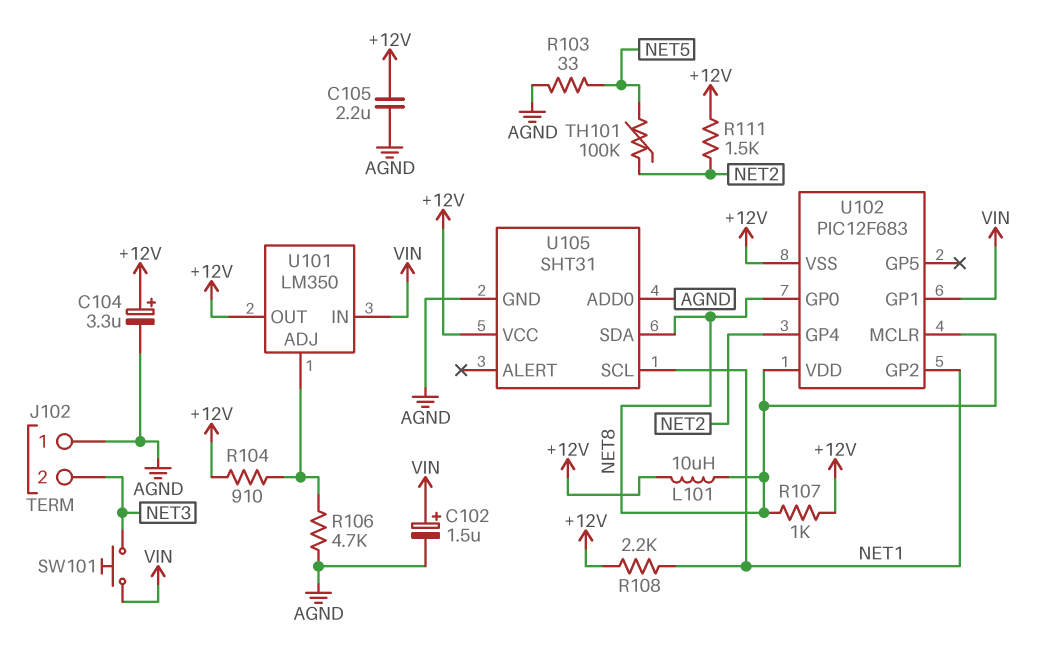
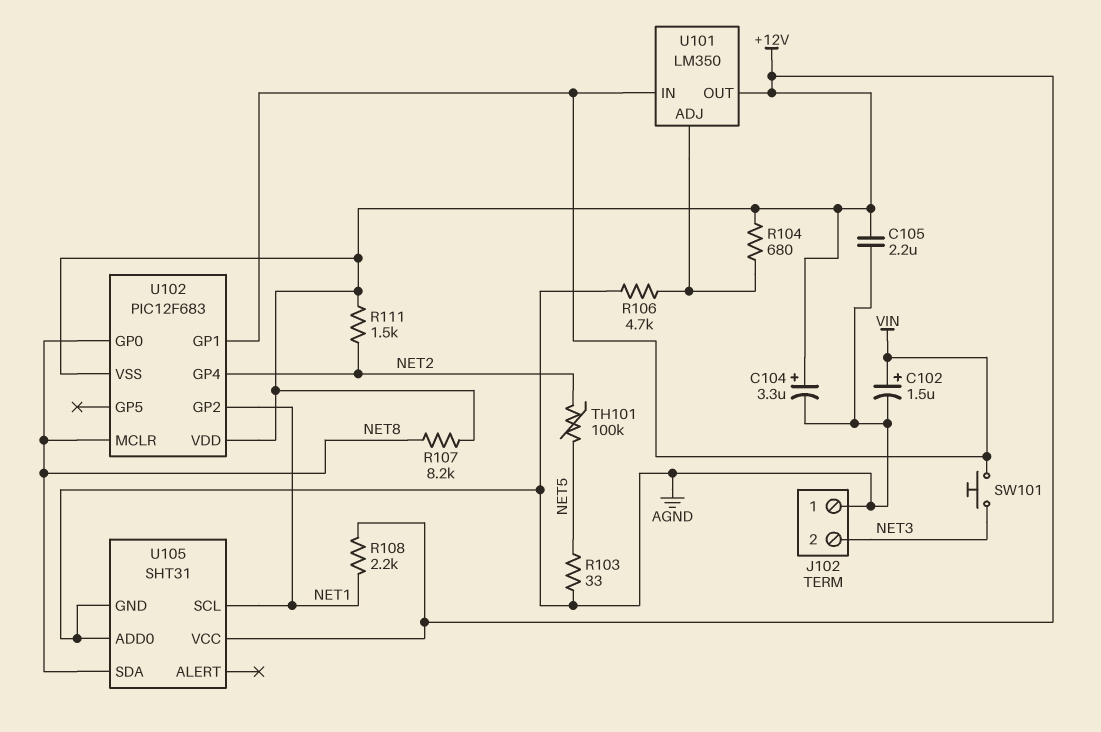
L101: 10uH (+12V, NET8) -> none
R104: 910 (+12V, U101/ADJ) -> 680 (+12V, U101/ADJ)
R107: 1k (+12V, NET8) -> 8.2k (+12V, NET8)
U102 pin VDD: NET8 -> +12V

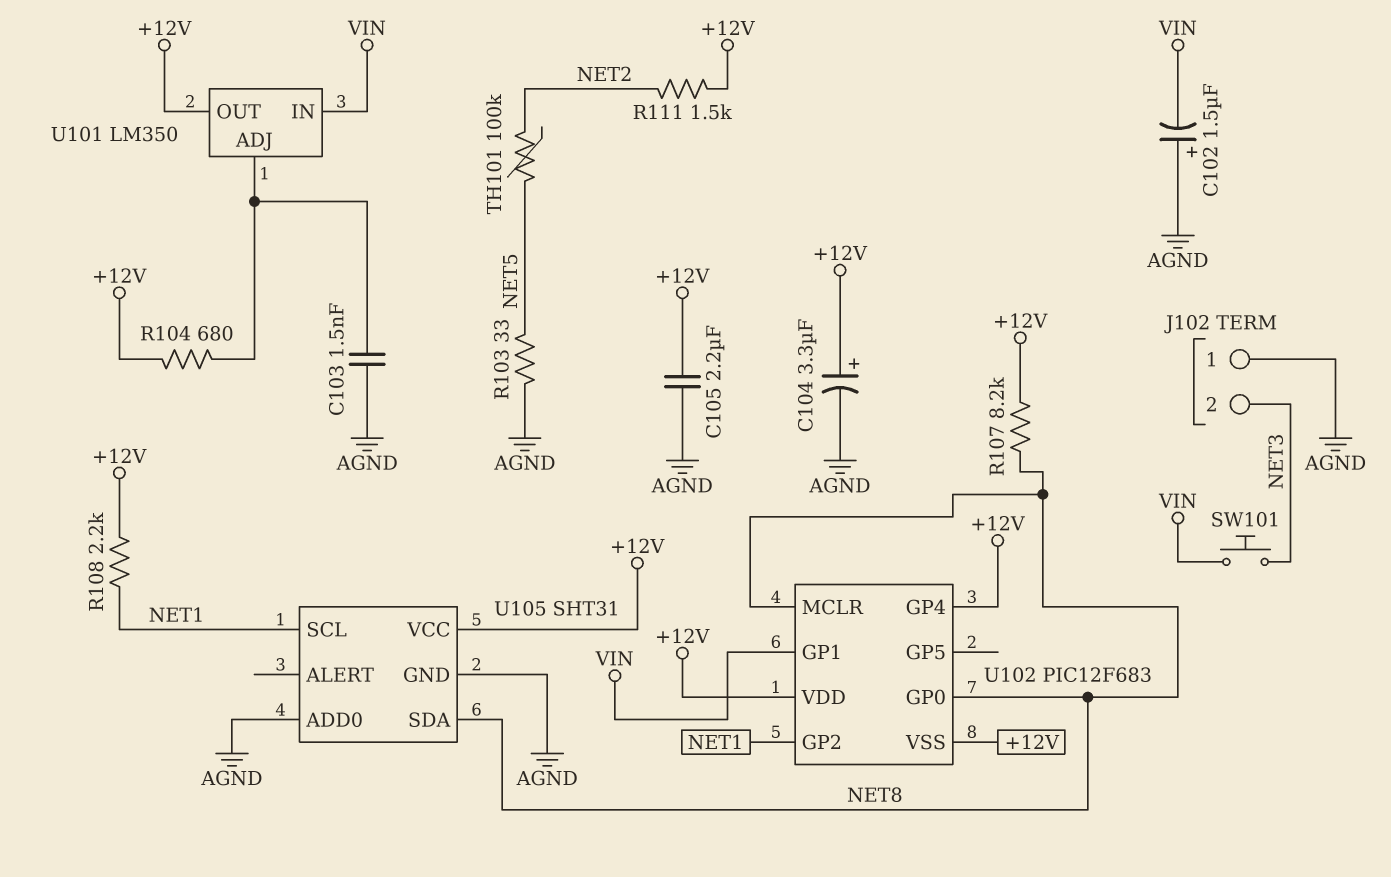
C102: 1.5uF (plus VIN, minus AGND) -> 1.5uF (plus AGND, minus VIN)
C103: none -> 1.5nF (AGND, U101/ADJ)
R106: 4.7k (AGND, U101/ADJ) -> none
U102 pin GP4: NET2 -> +12V

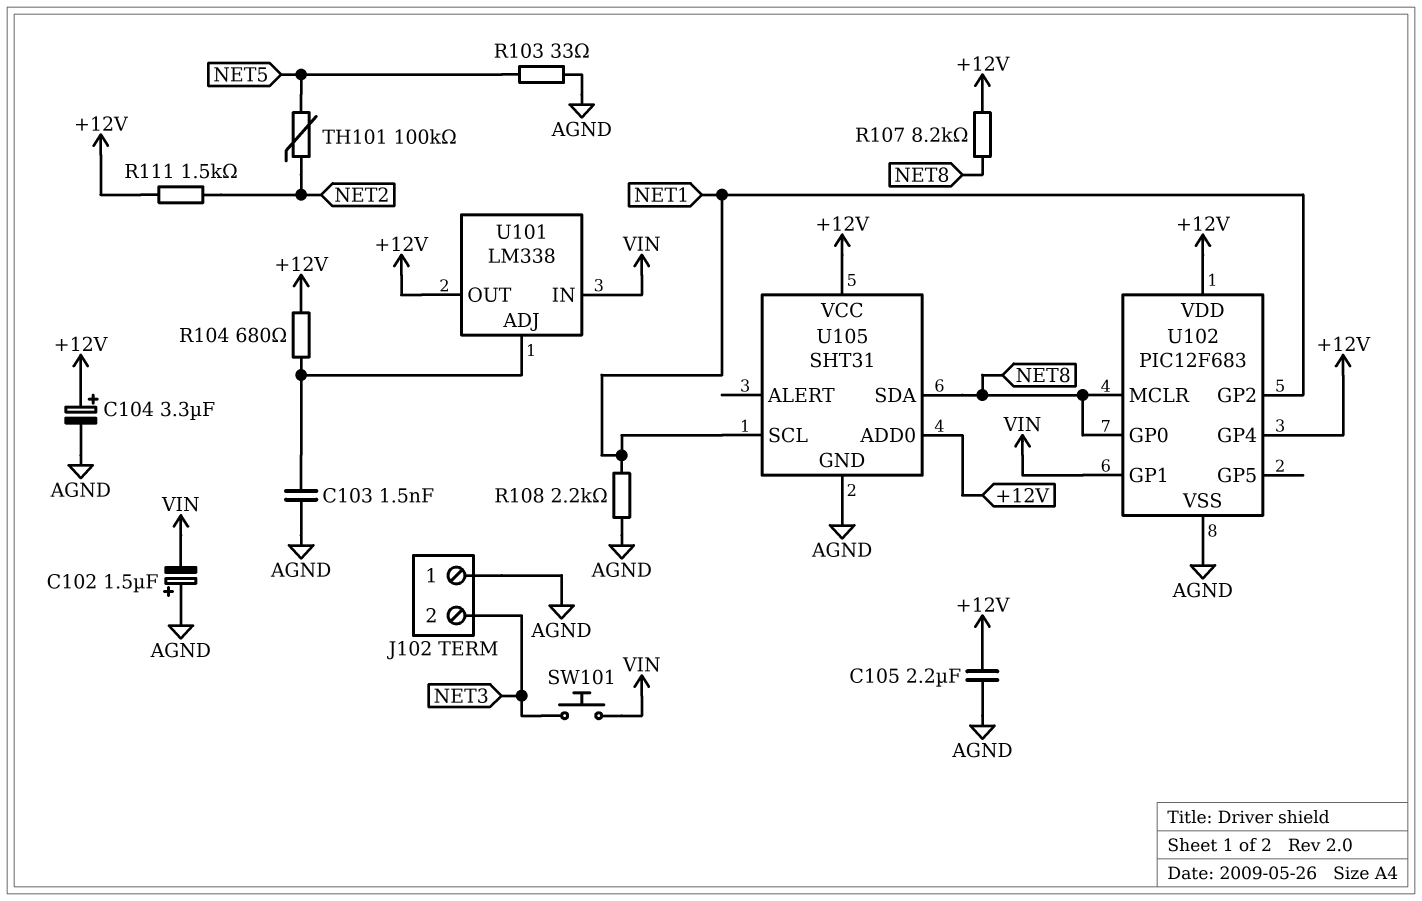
R108: 2.2k (+12V, NET1) -> 2.2k (AGND, NET1)
U101: LM350 -> LM338
U102 pin VSS: +12V -> AGND
U105 pin ADD0: AGND -> +12V

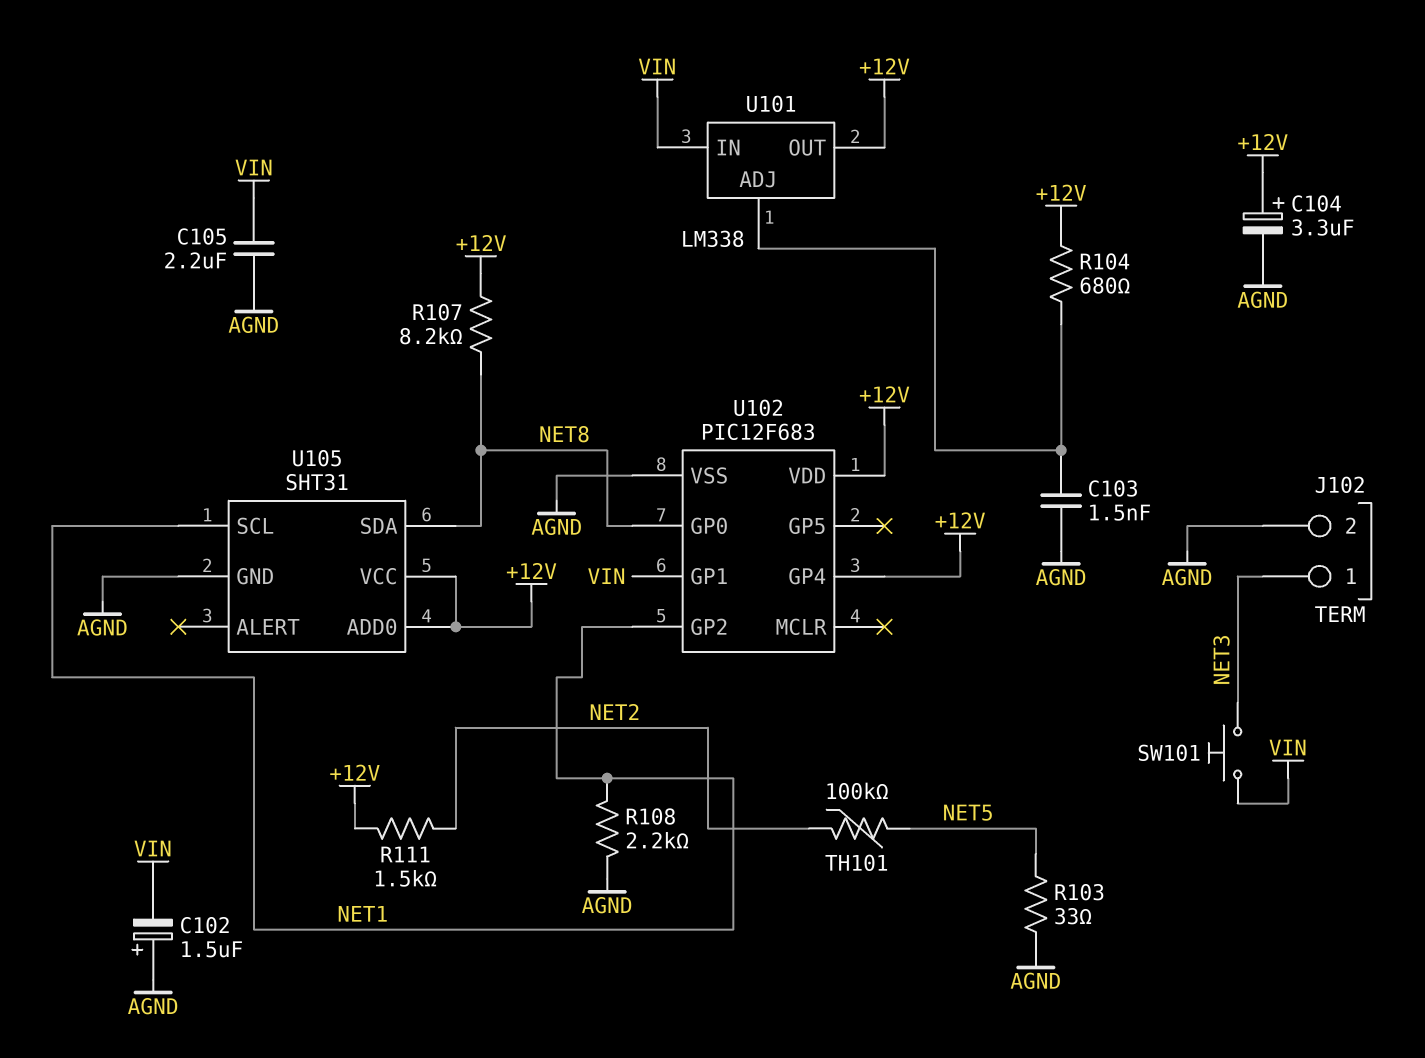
C105: 2.2uF (+12V, AGND) -> 2.2uF (AGND, VIN)
J102 pin 1: AGND -> NET3
J102 pin 2: NET3 -> AGND
U102 pin MCLR: NET8 -> none

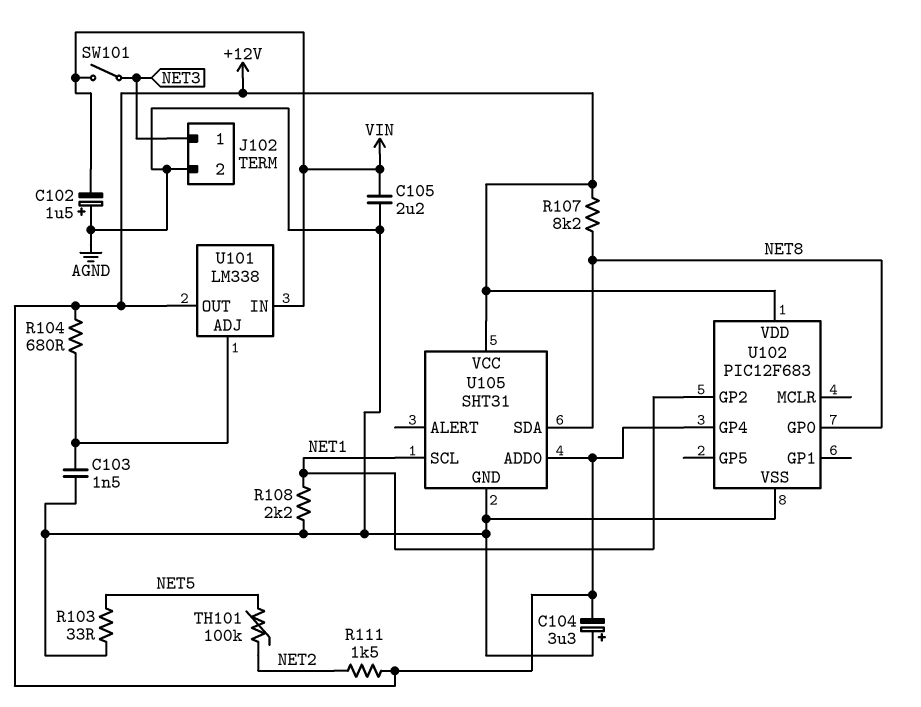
C104: 3.3uF (plus +12V, minus AGND) -> 3.3uF (plus AGND, minus +12V)
SW101: button (NET3, VIN) -> switch (NET3, VIN)
U102 pin GP1: VIN -> none

